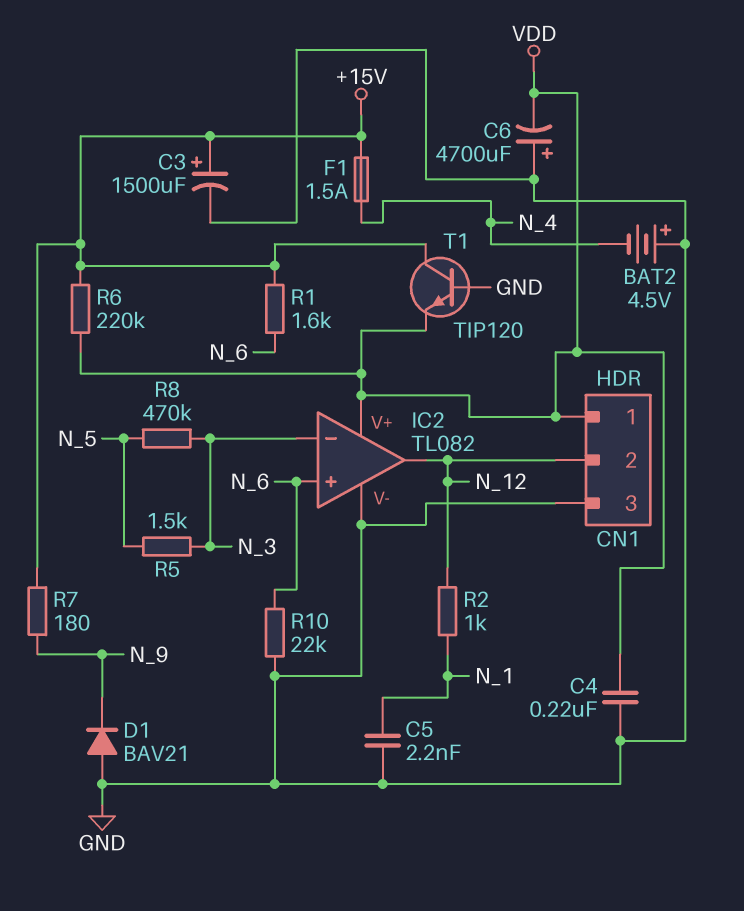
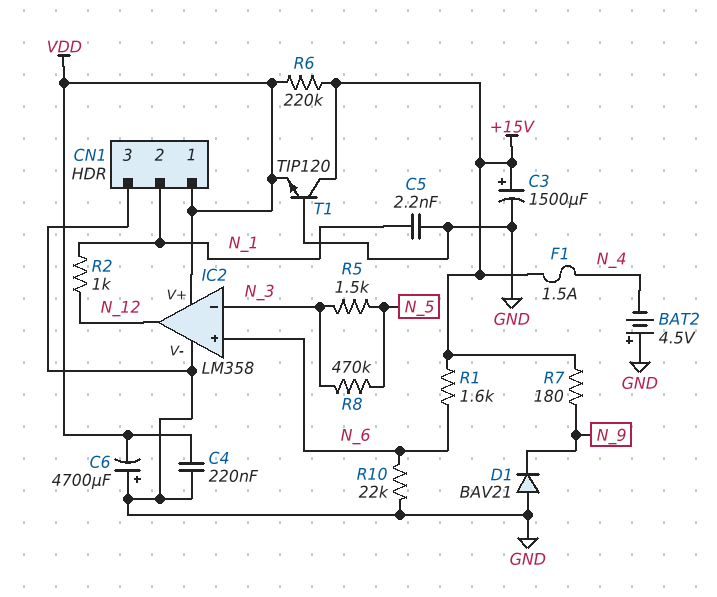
CN1 pin 2: N_12 -> N_1
IC2: TL082 -> LM358

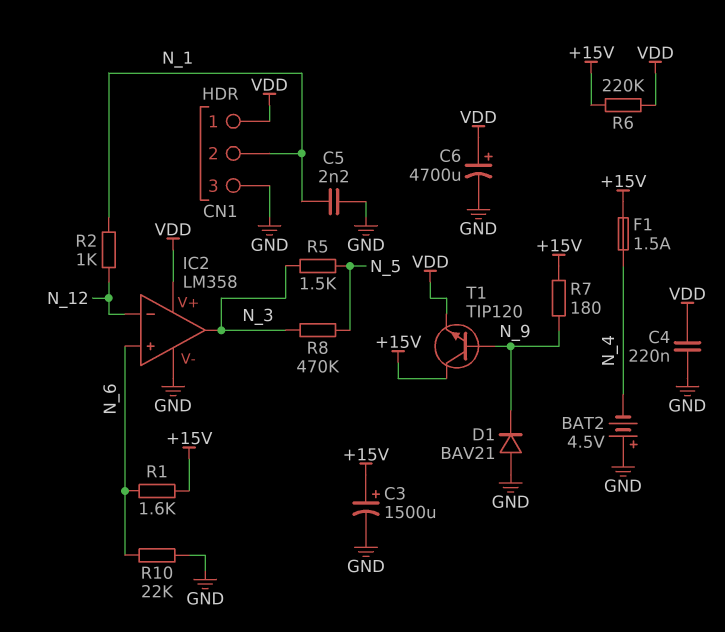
C6: 4700uF (plus GND, minus VDD) -> 4700uF (plus VDD, minus GND)
IC2 pin in-: N_3 -> N_12
IC2 pin out: N_12 -> N_3
T1: NPN TIP120 (B GND, C +15V, E VDD) -> NPN TIP120 (B N_9, C +15V, E VDD)

